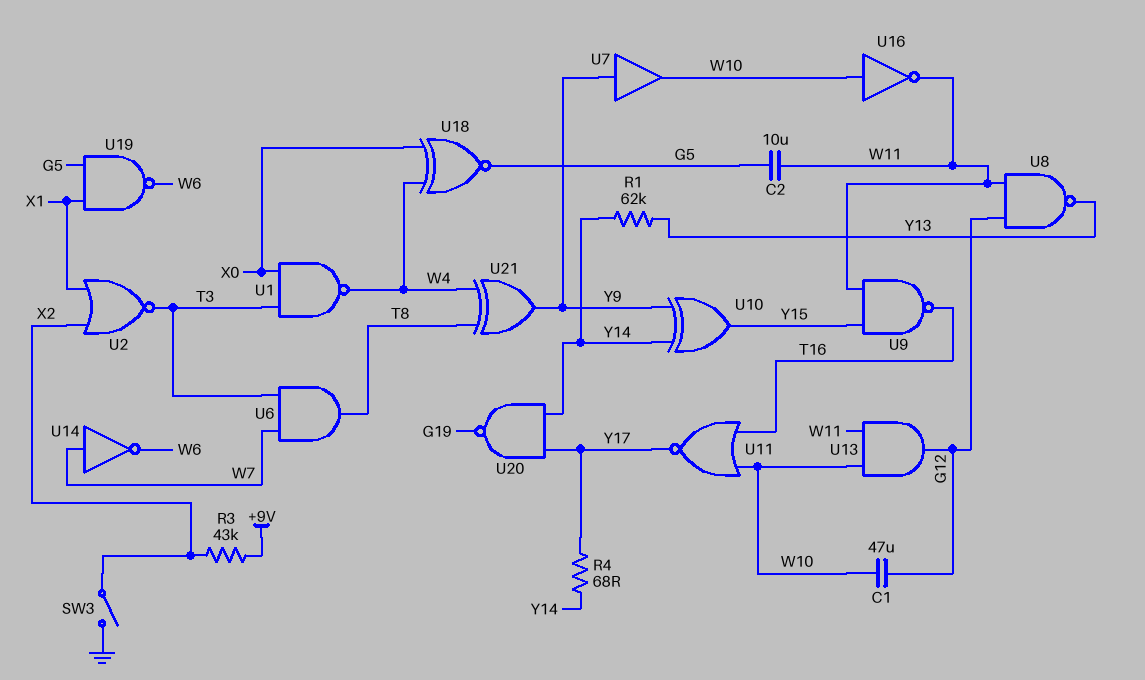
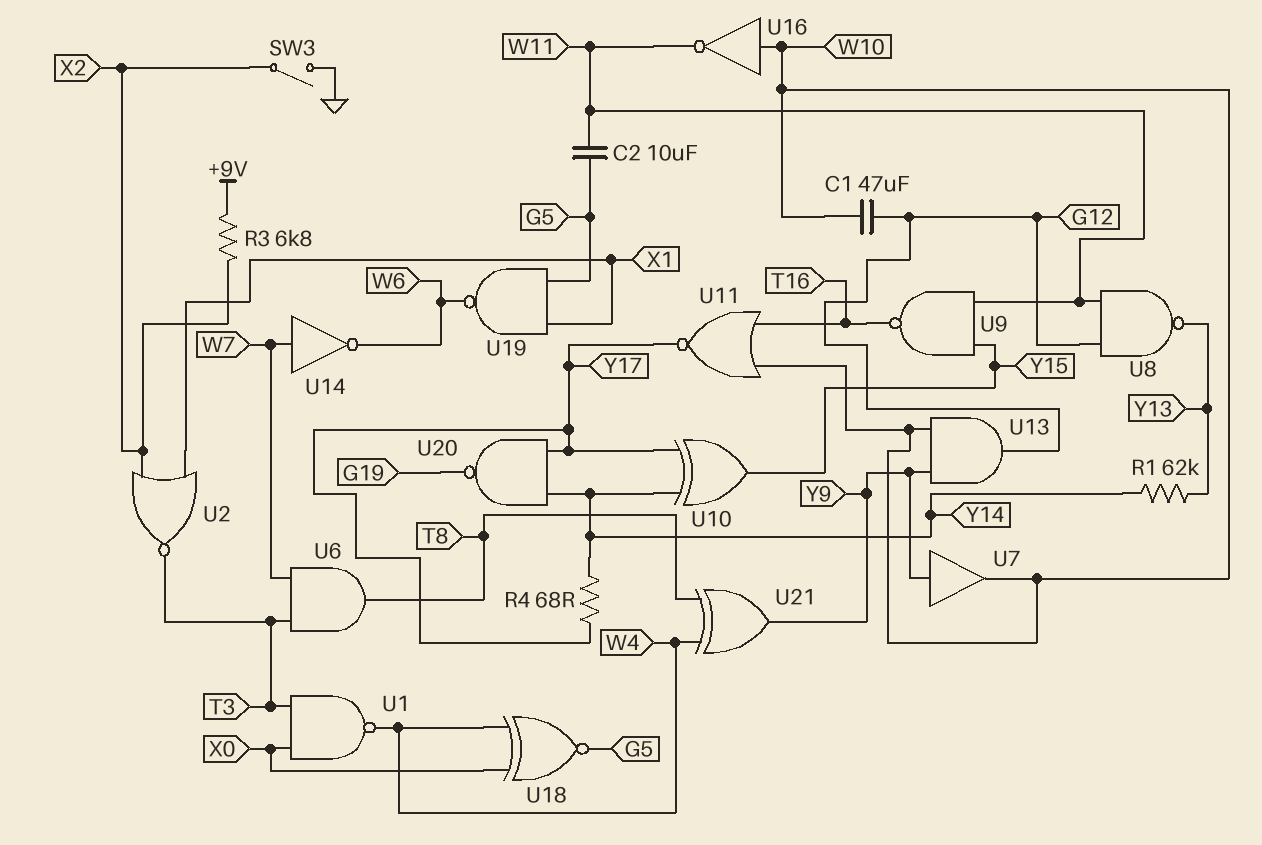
R3: 43k (+9V, X2) -> 6.8k (+9V, X2)
U10: XOR (in Y9, in Y14, out Y15) -> XOR (in Y14, in Y17, out Y15)
U13: AND (in W10, in W11, out G12) -> AND (in W10, in Y9, out G12)

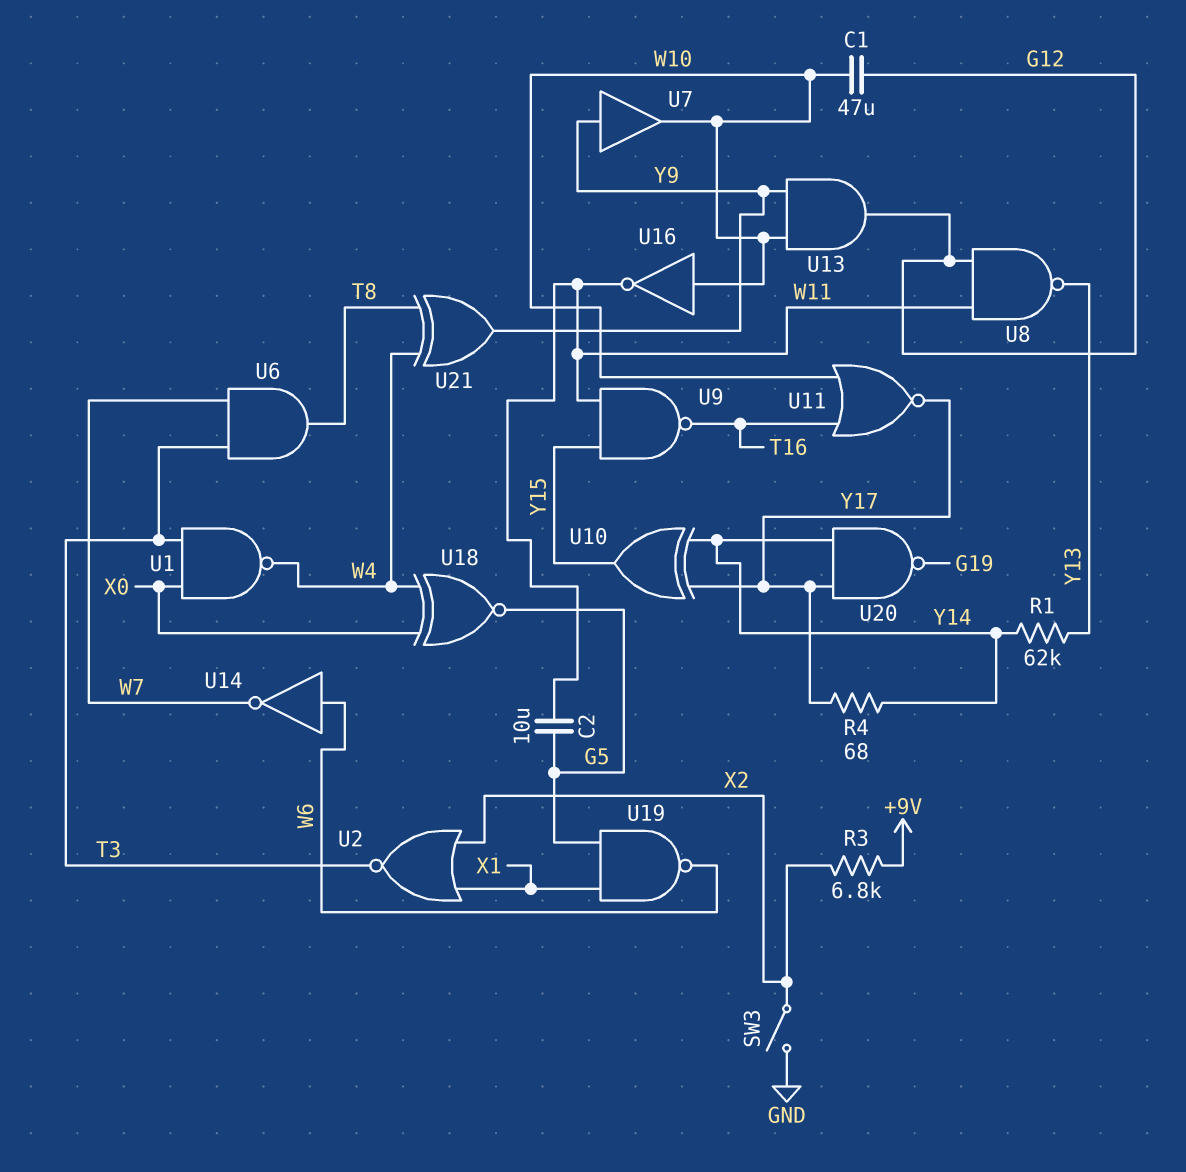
U14: NOT (in W7, out W6) -> NOT (in W6, out W7)

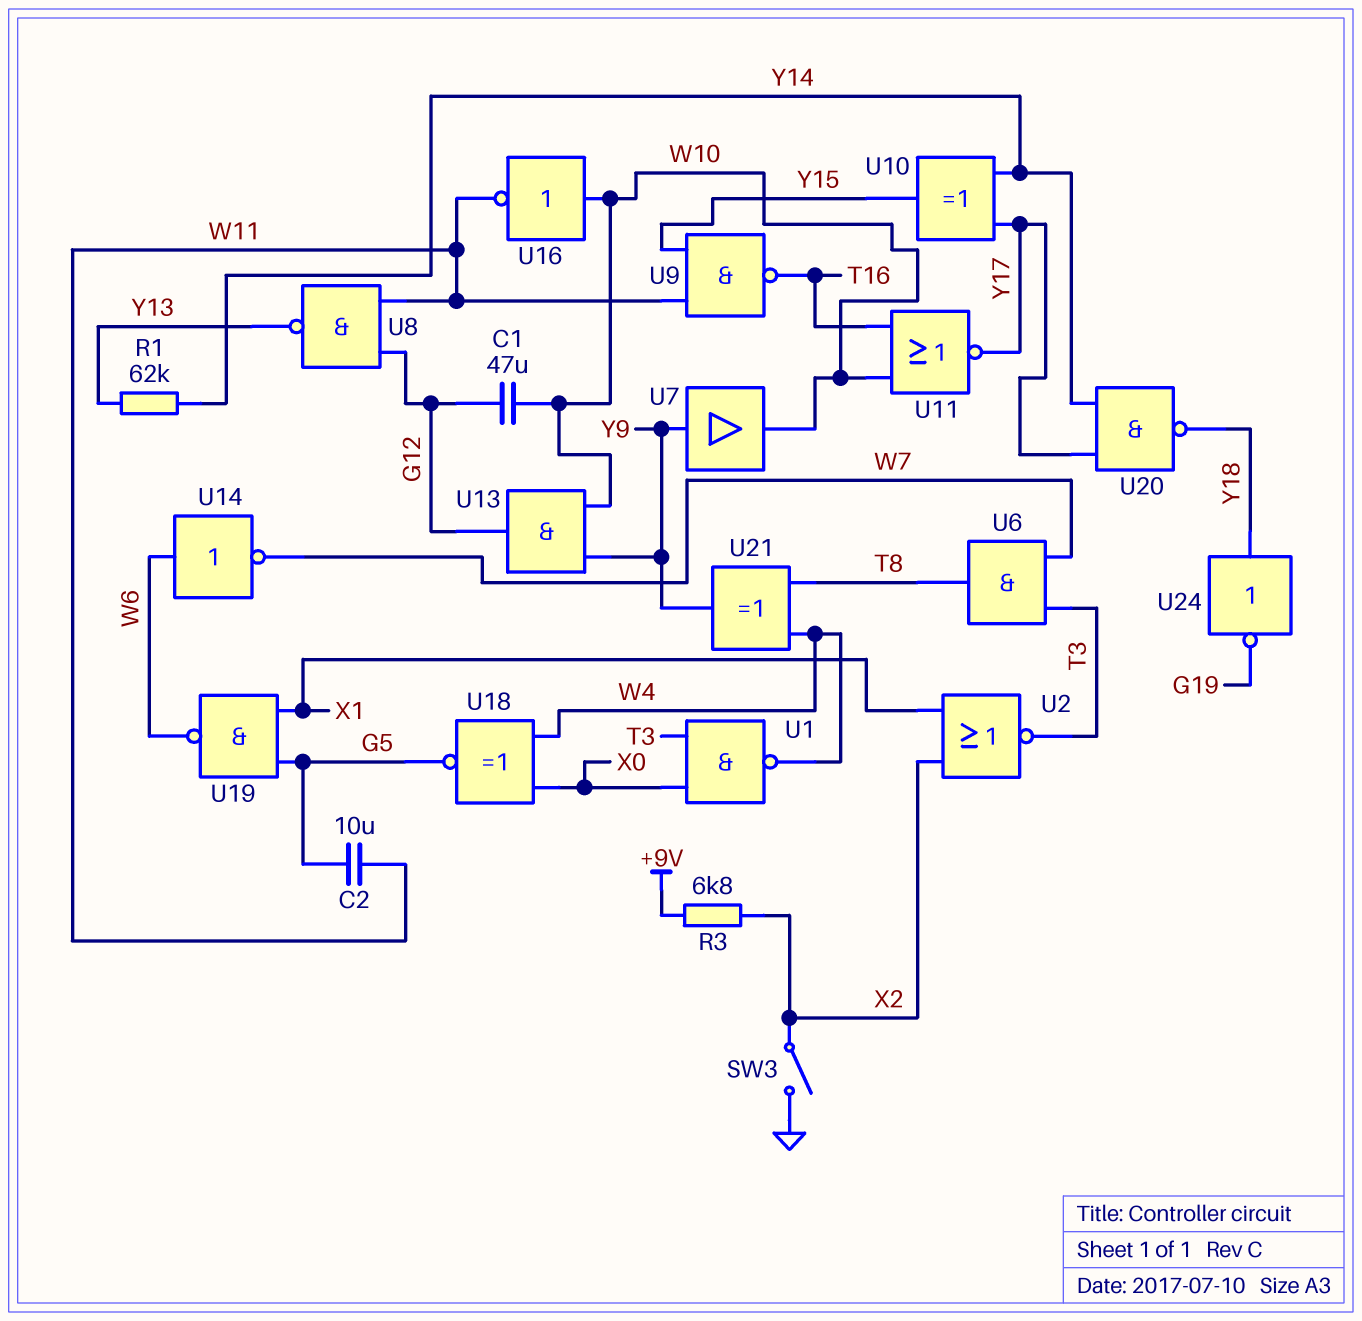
R4: 68 (Y14, Y17) -> none
U20: NAND (in Y14, in Y17, out G19) -> NAND (in Y14, in Y17, out Y18)
U24: none -> NOT (in Y18, out G19)

